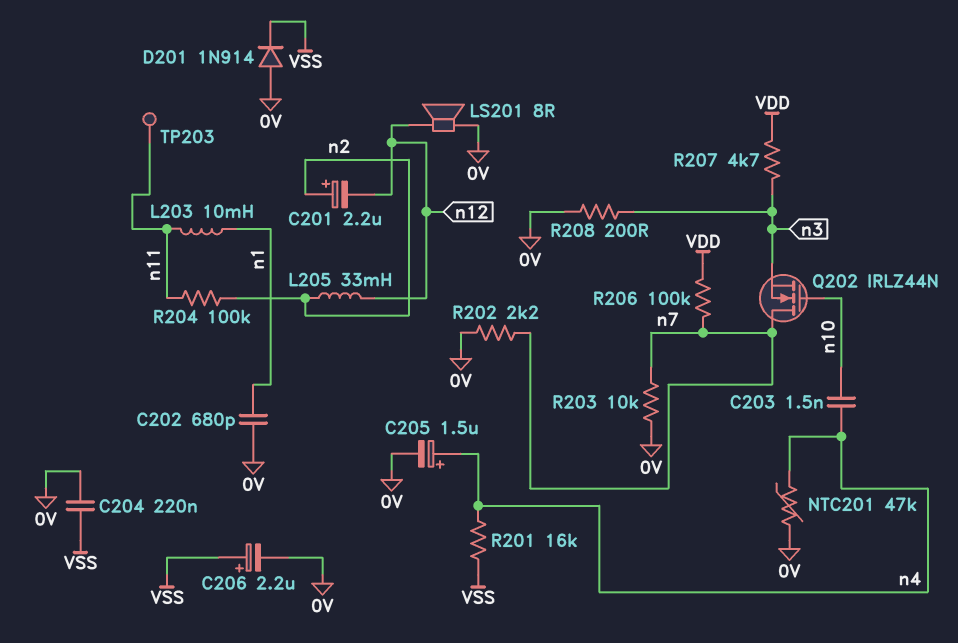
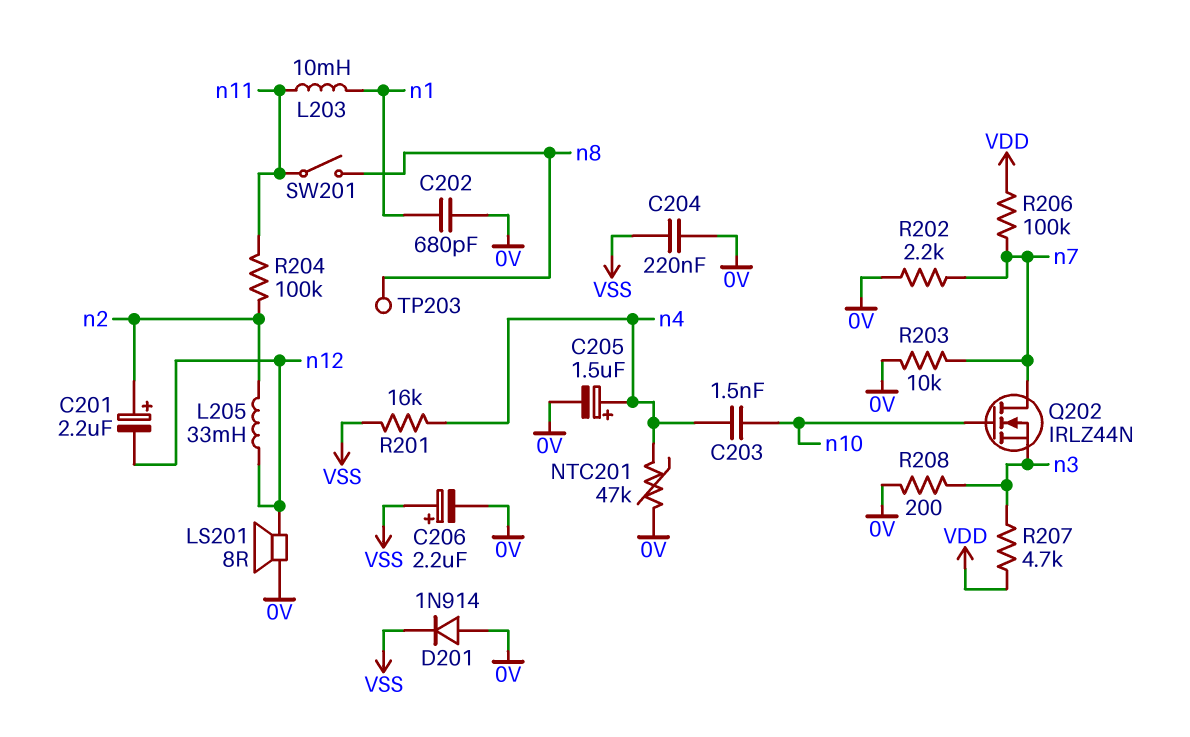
SW201: none -> switch (n8, n11)
TP203: test point (n11) -> test point (n8)

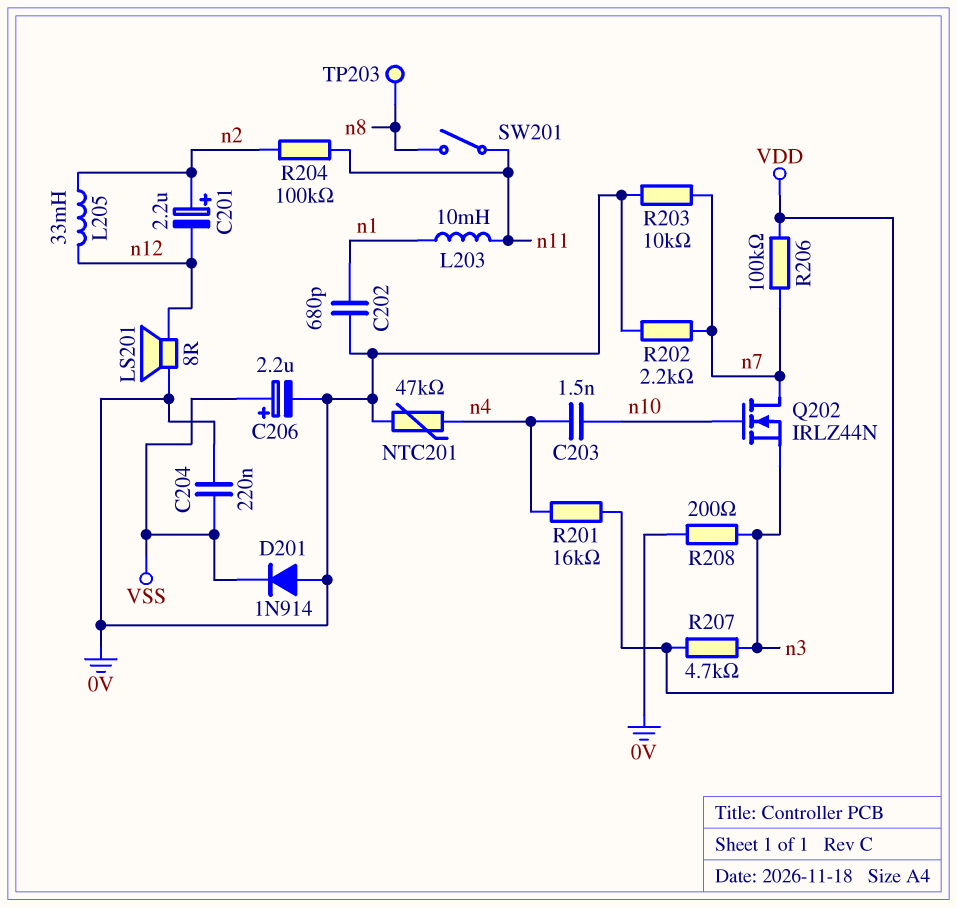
C205: 1.5uF (plus n4, minus 0V) -> none
R201: 16k (VSS, n4) -> 16k (VDD, n4)

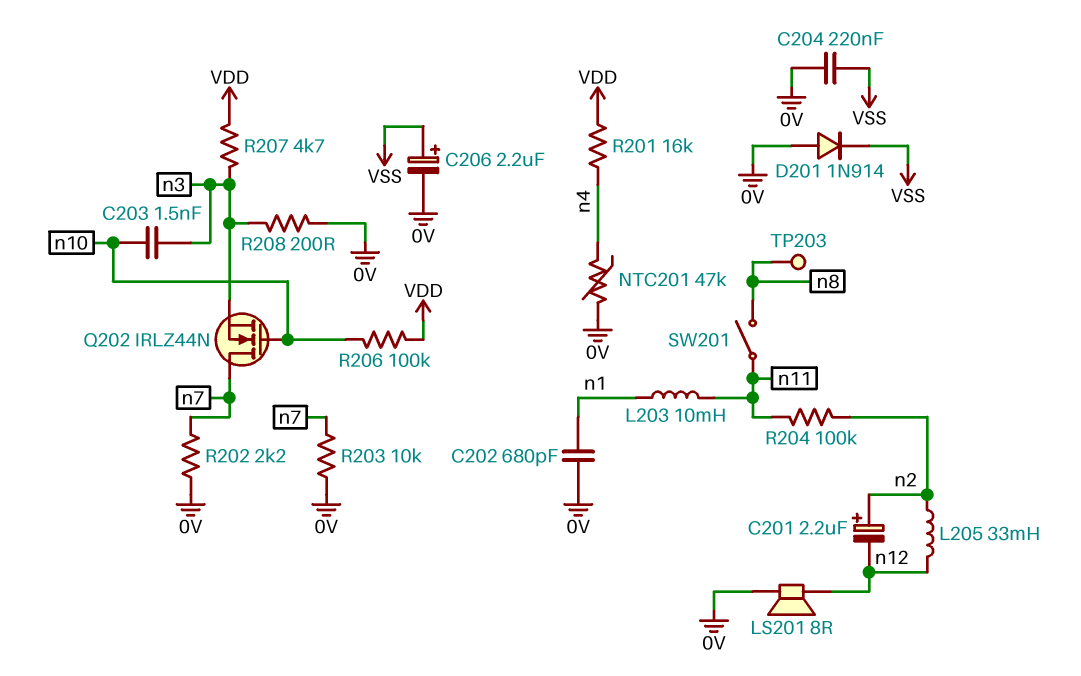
C203: 1.5nF (n4, n10) -> 1.5nF (n3, n10)
R206: 100k (VDD, n7) -> 100k (VDD, n10)

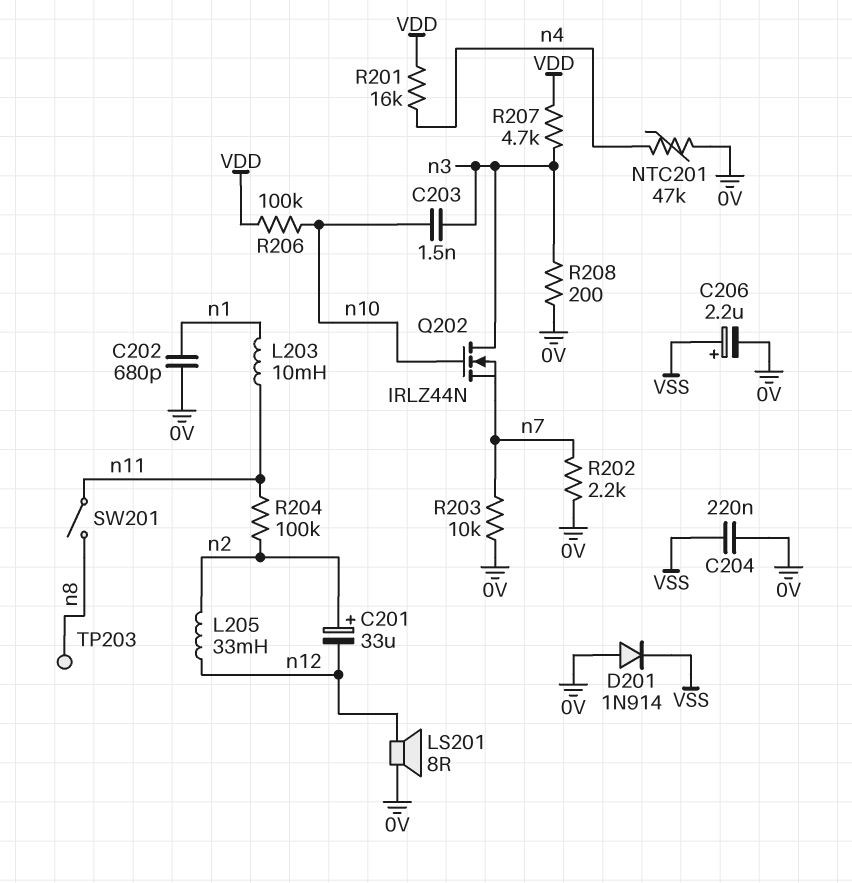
C201: 2.2uF (plus n2, minus n12) -> 33uF (plus n2, minus n12)
Q202: NMOS IRLZ44N (G n10, D n7, S n3) -> NMOS IRLZ44N (G n10, D n3, S n7)

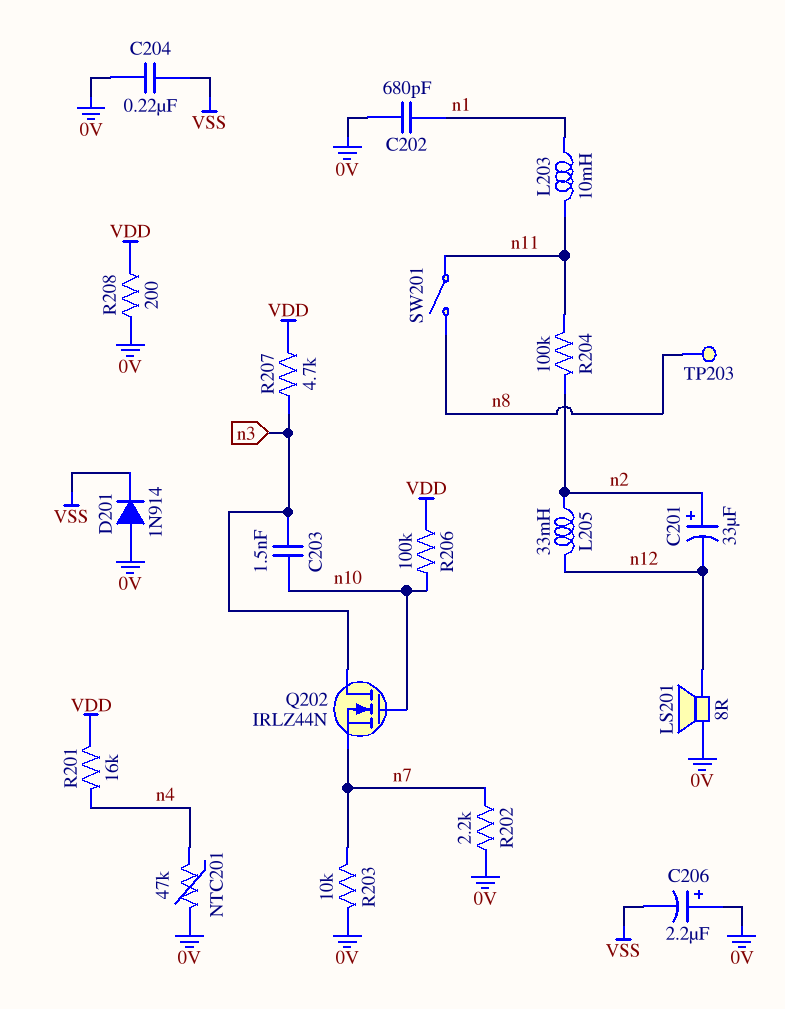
C206: 2.2uF (plus VSS, minus 0V) -> 2.2uF (plus 0V, minus VSS)
R208: 200 (0V, n3) -> 200 (0V, VDD)

